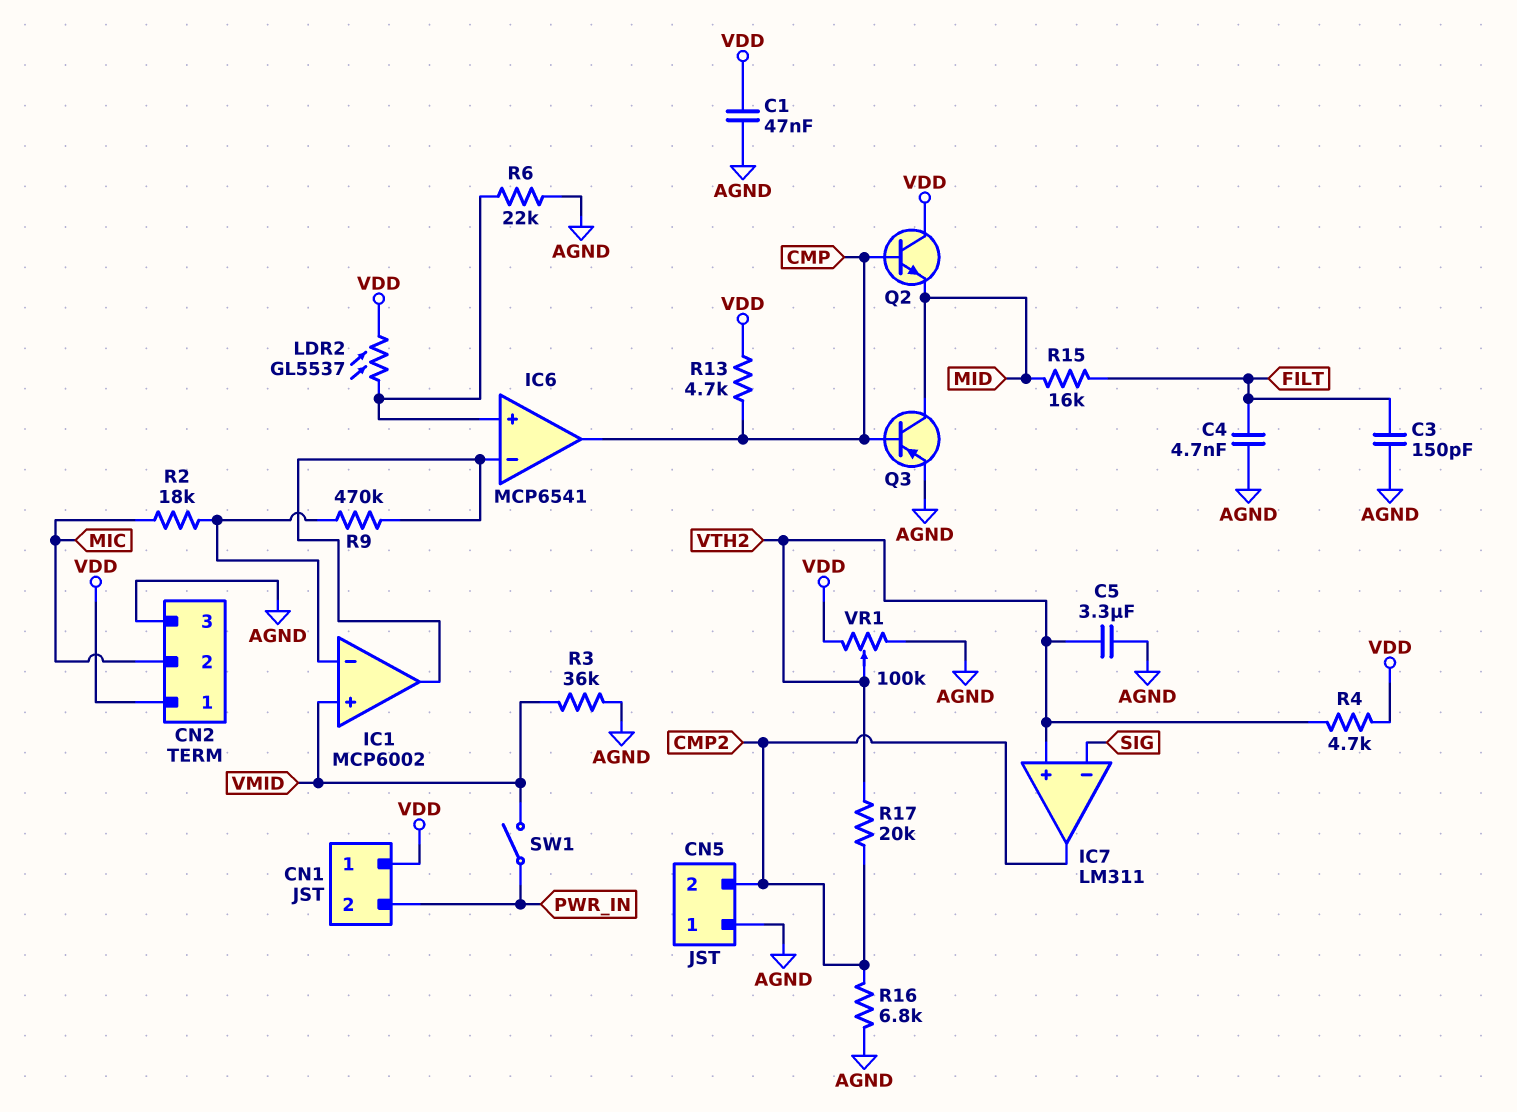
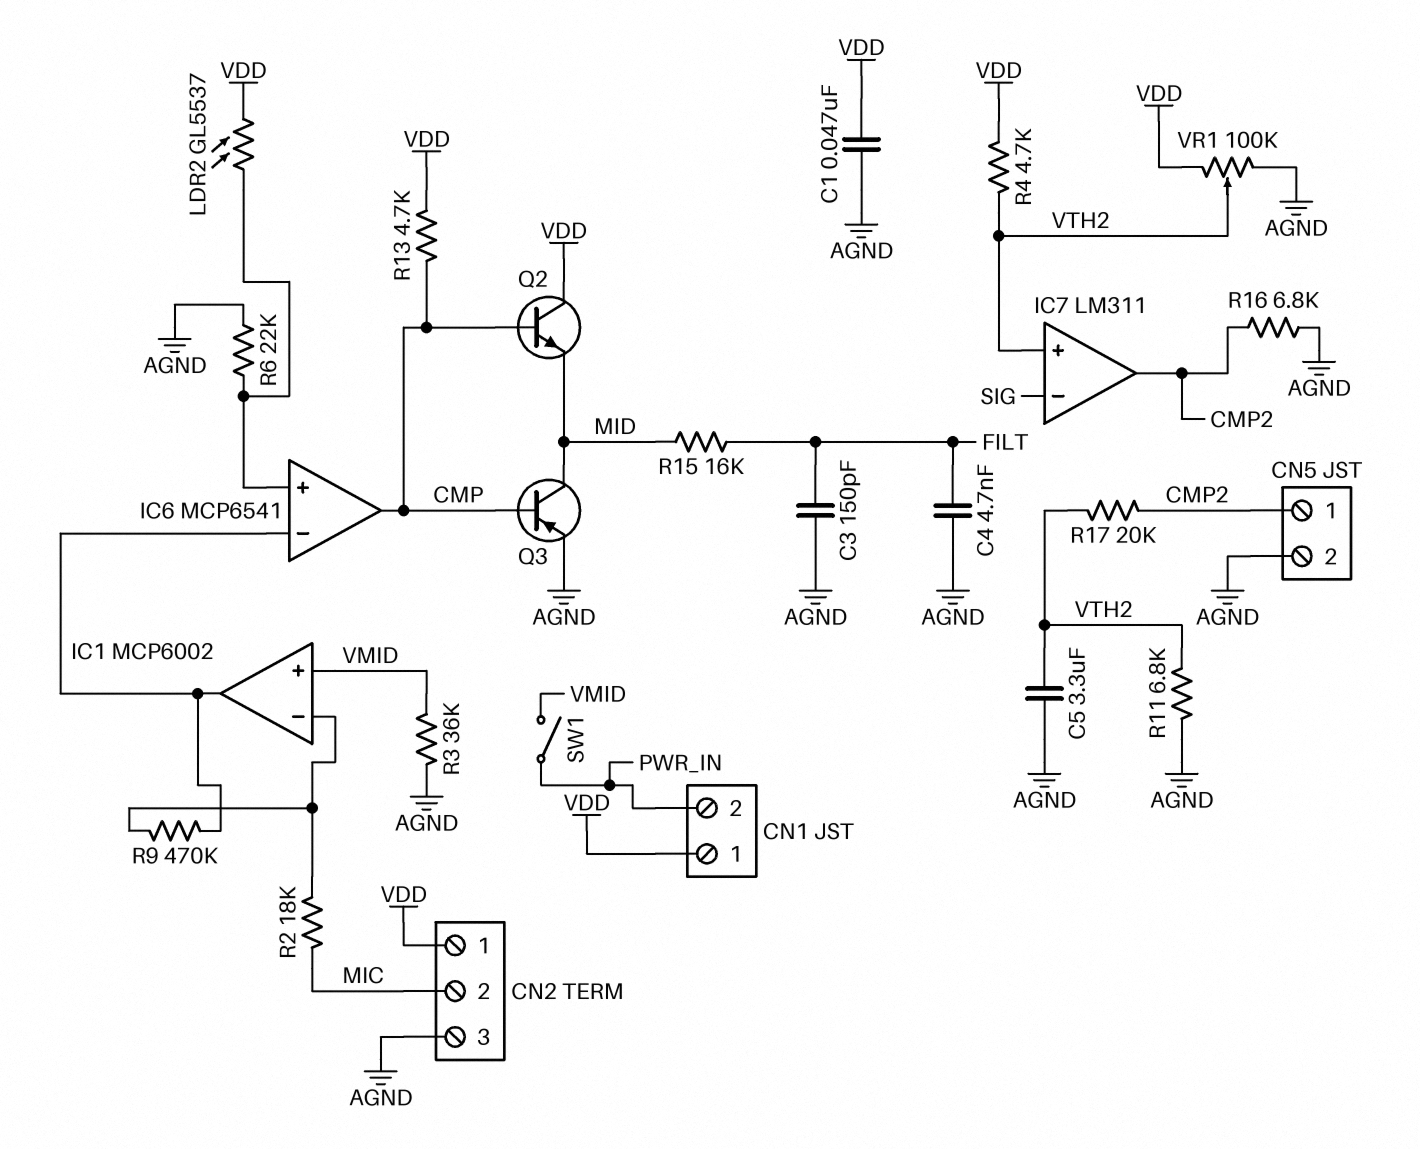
CN5 pin 1: AGND -> CMP2
CN5 pin 2: CMP2 -> AGND
R11: none -> 6.8k (AGND, VTH2)

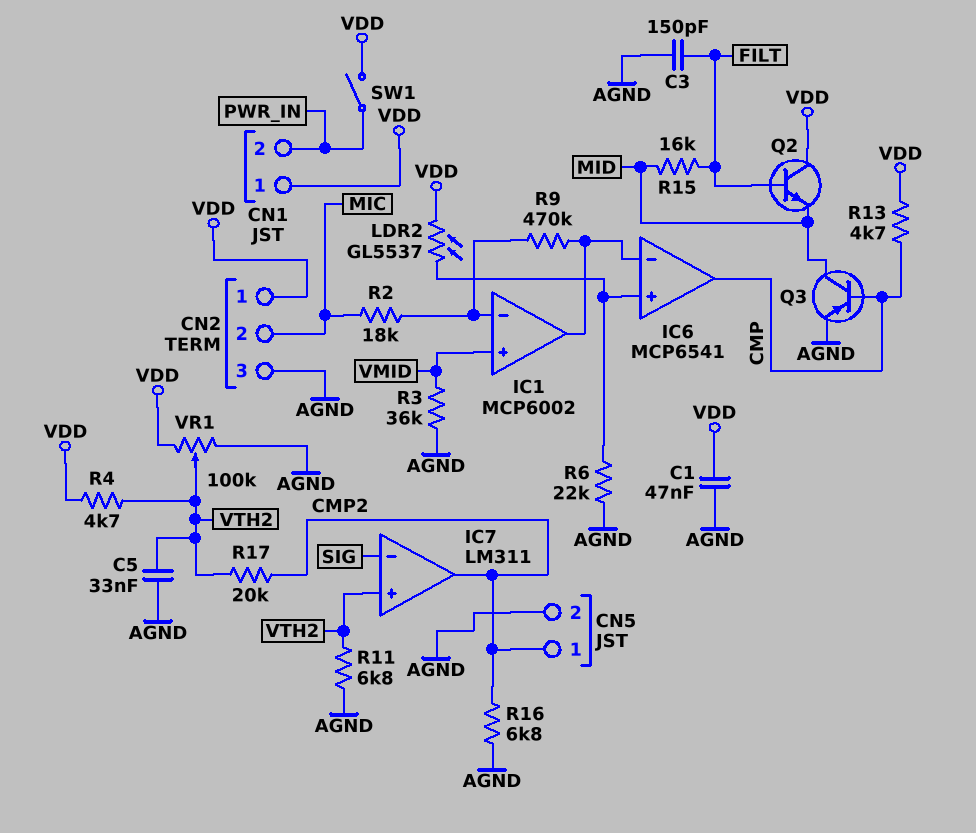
C4: 4.7nF (AGND, FILT) -> none
C5: 3.3uF (AGND, VTH2) -> 33nF (AGND, VTH2)
Q2: NPN (B CMP, C VDD, E MID) -> NPN (B FILT, C VDD, E MID)
SW1: switch (PWR_IN, VMID) -> switch (PWR_IN, VDD)

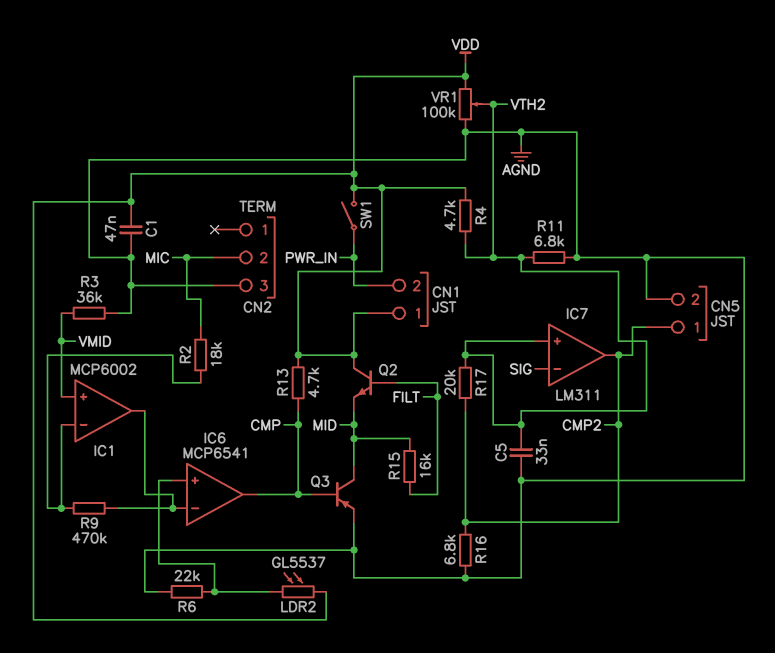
C3: 150pF (AGND, FILT) -> none
CN2 pin 1: VDD -> none

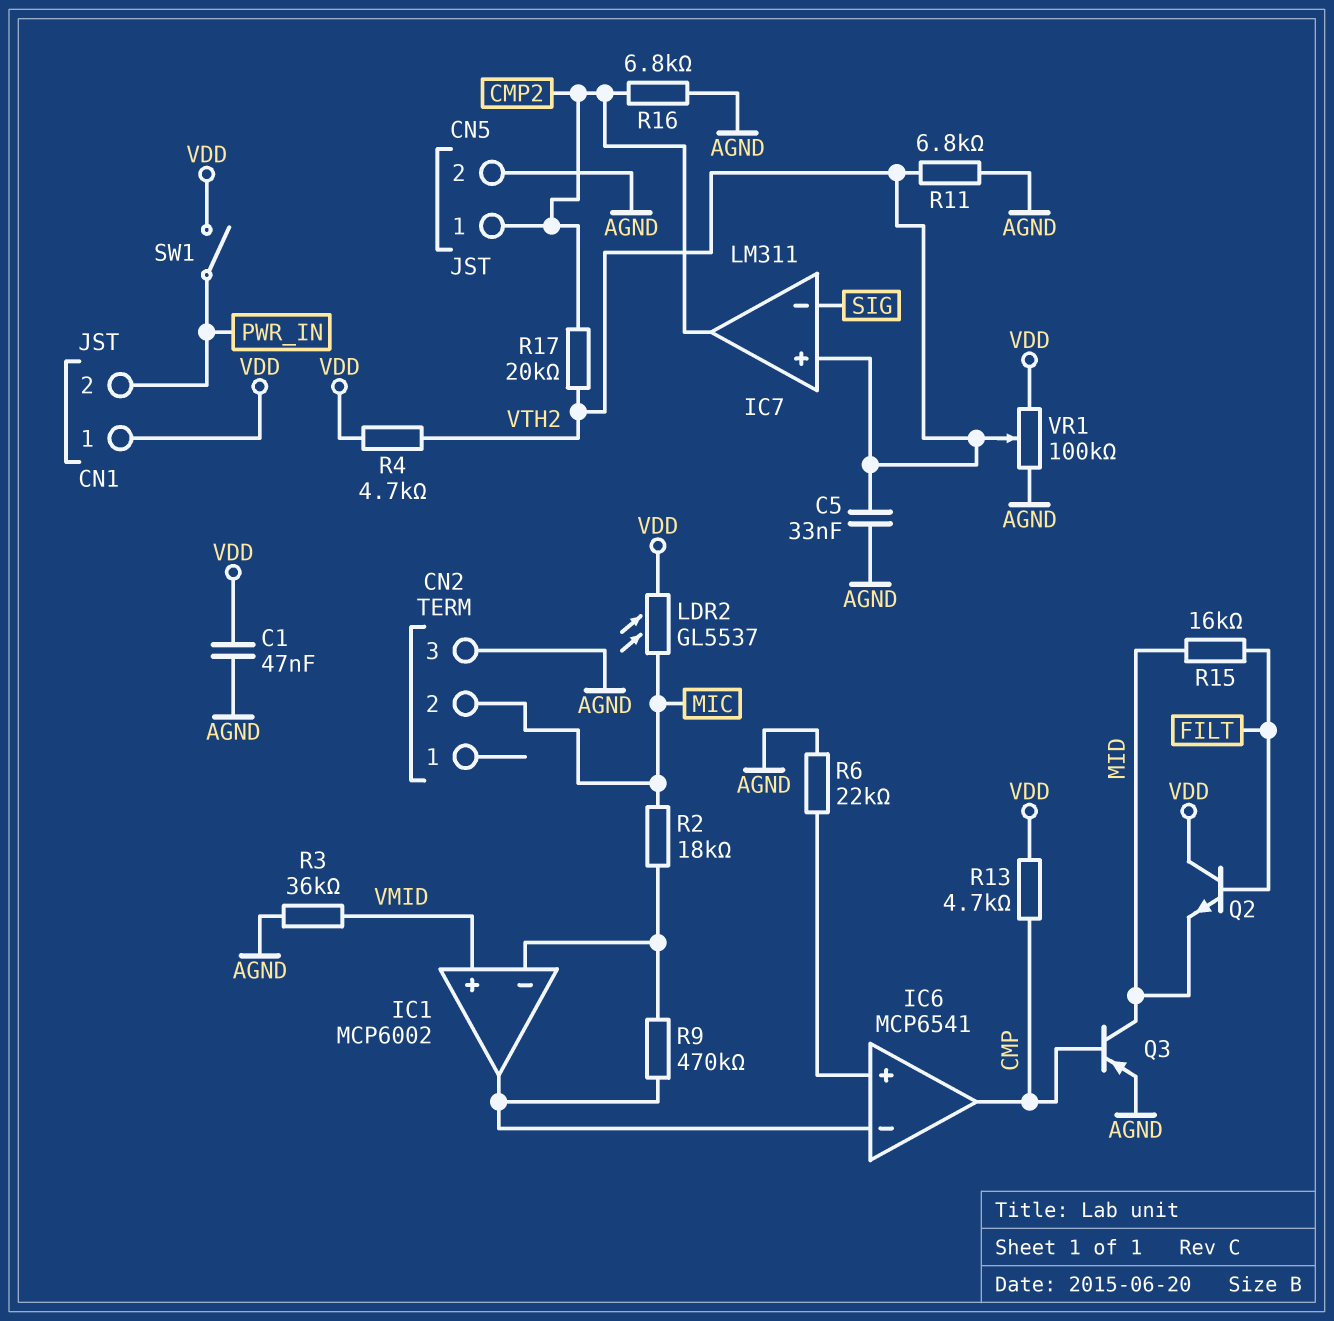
LDR2: GL5537 (IC6/in+, VDD) -> GL5537 (MIC, VDD)

